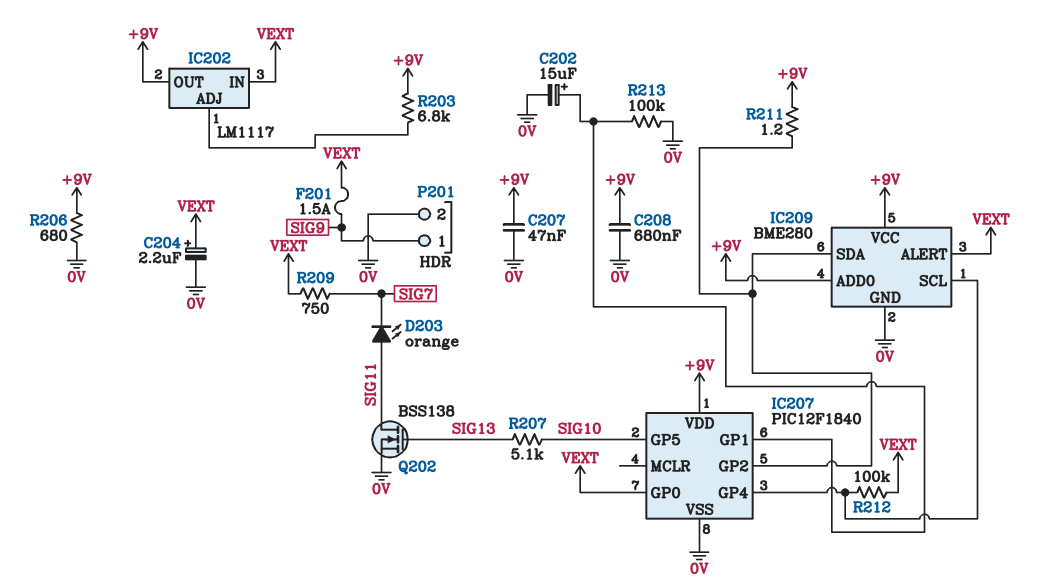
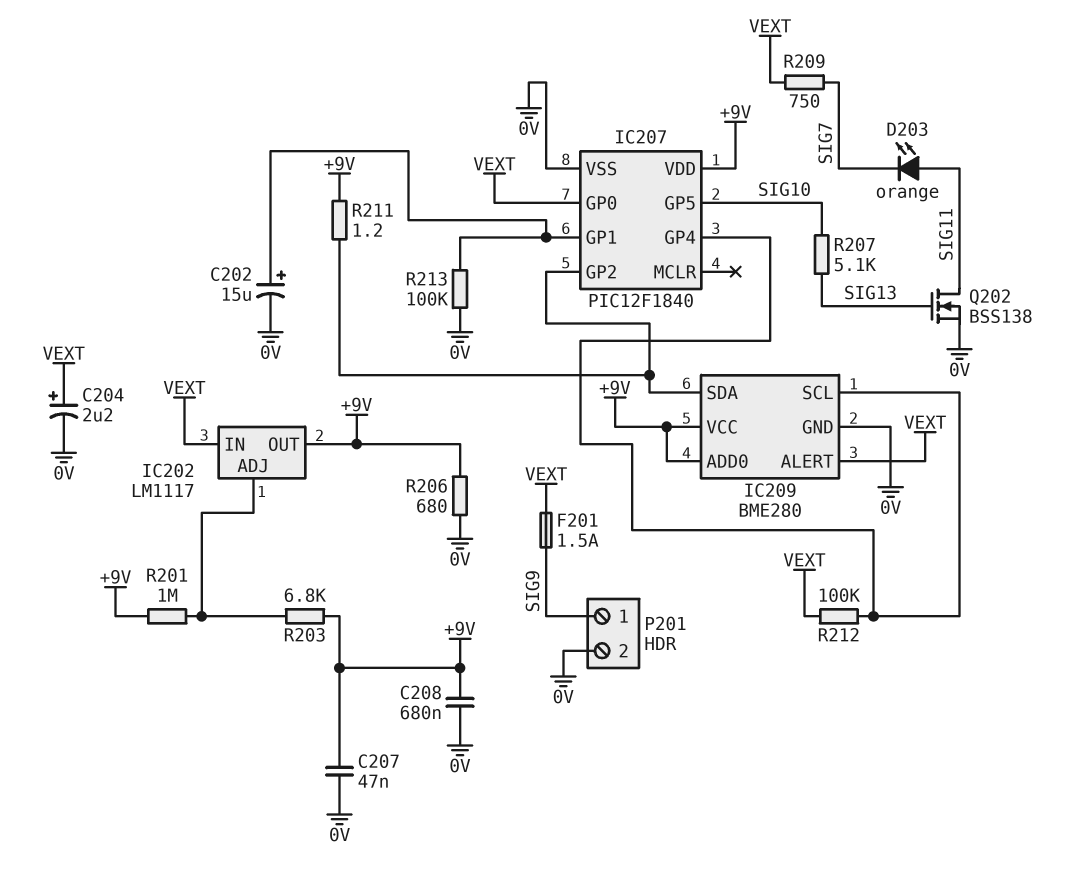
R201: none -> 1M (+9V, IC202/ADJ)

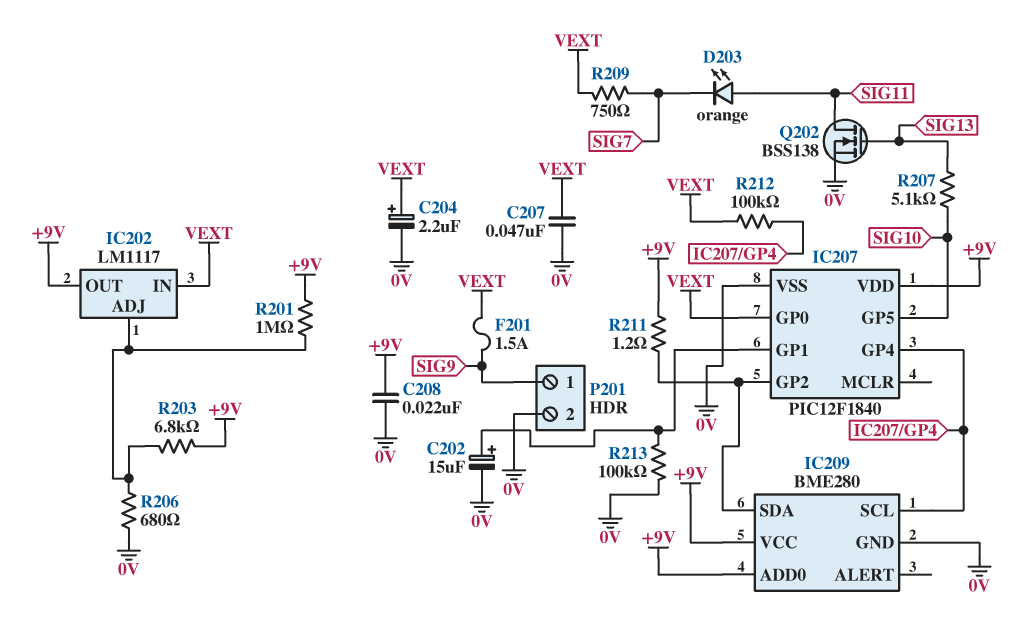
C207: 47nF (+9V, 0V) -> 47nF (0V, VEXT)
C208: 680nF (+9V, 0V) -> 22nF (+9V, 0V)
IC209 pin ALERT: VEXT -> none
R206: 680 (+9V, 0V) -> 680 (0V, IC202/ADJ)

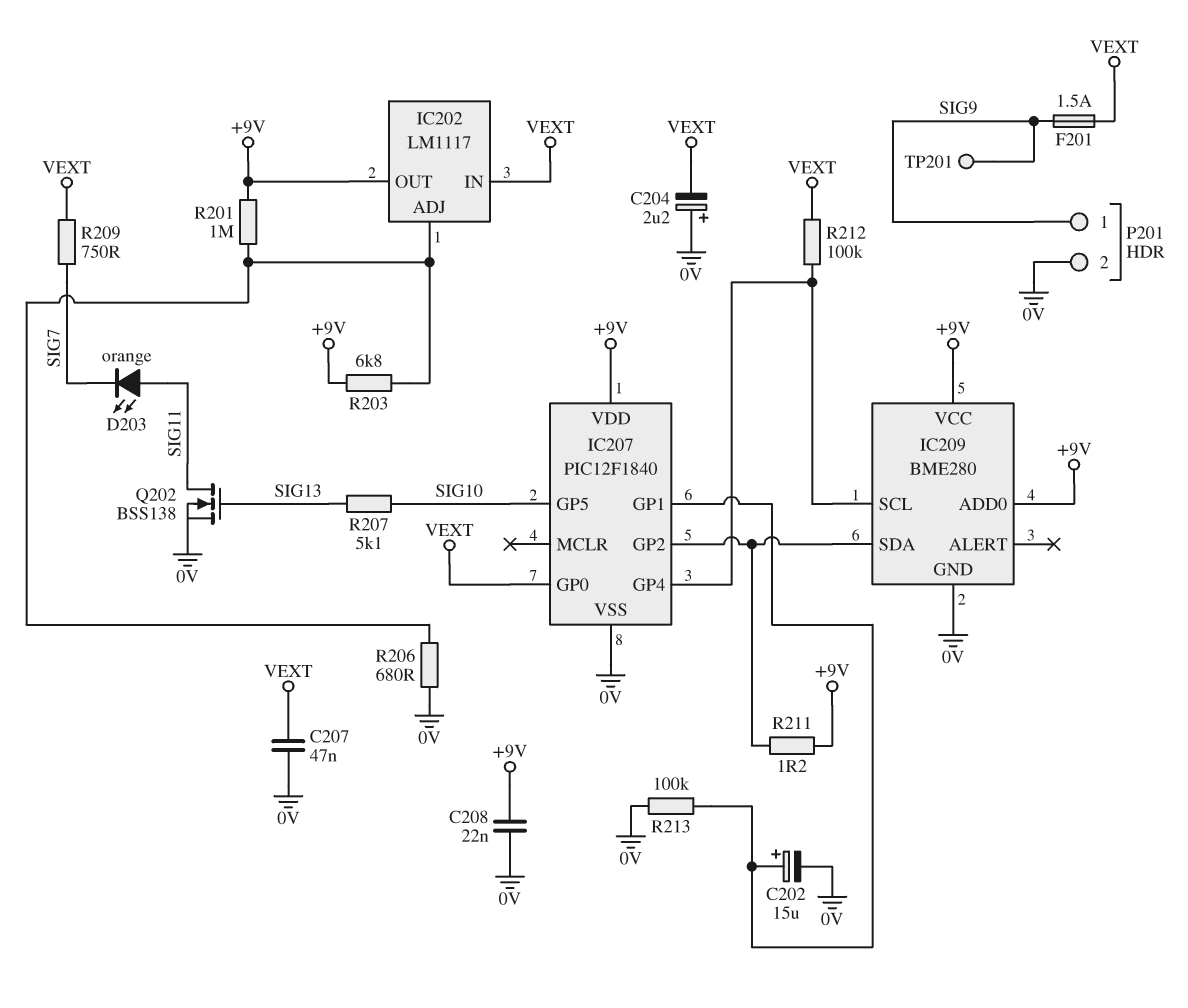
C204: 2.2uF (plus VEXT, minus 0V) -> 2.2uF (plus 0V, minus VEXT)
TP201: none -> test point (SIG9)

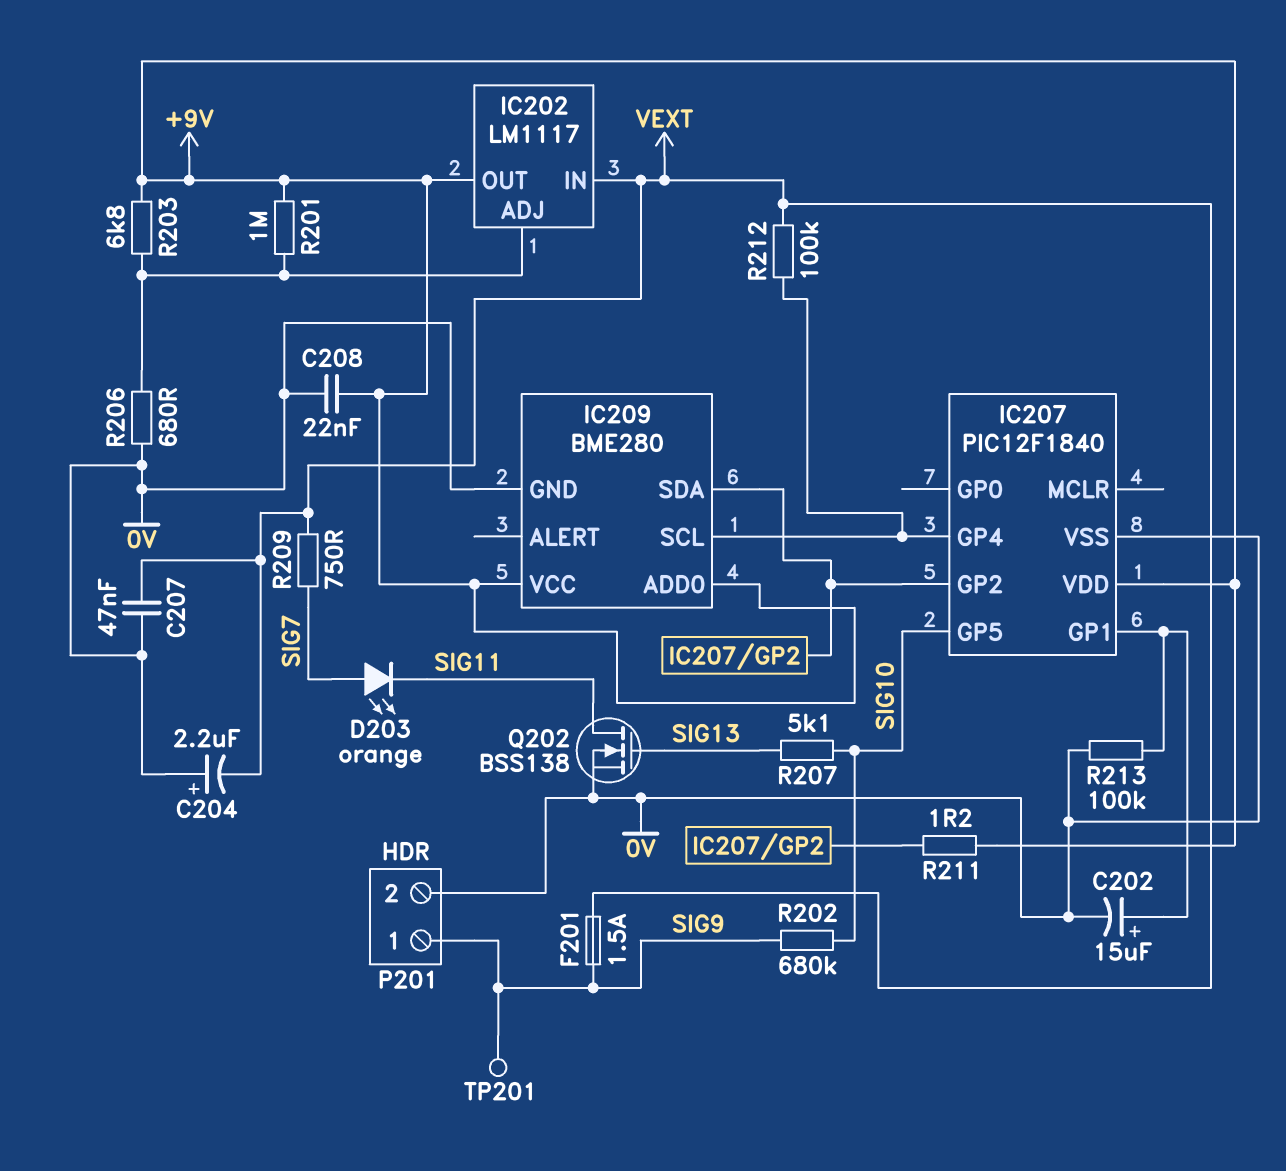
D203: LED orange (A SIG11, K SIG7) -> LED orange (A SIG7, K SIG11)
IC207 pin GP0: VEXT -> none
R202: none -> 680k (SIG9, SIG10)

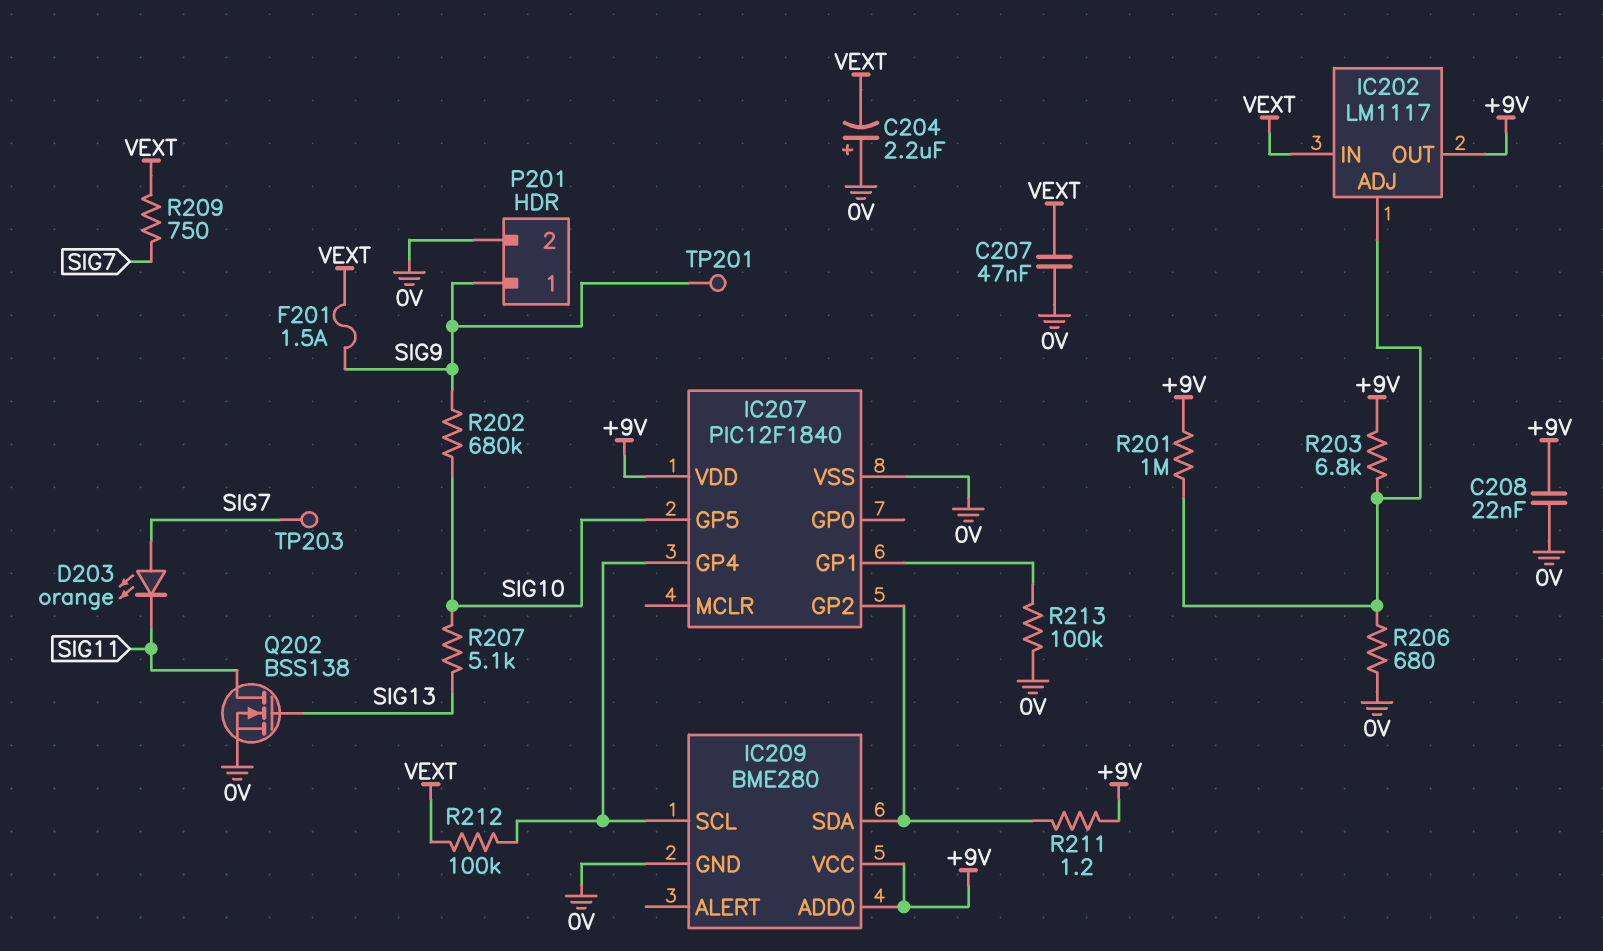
C202: 15uF (plus IC207/GP1, minus 0V) -> none
TP203: none -> test point (SIG7)

